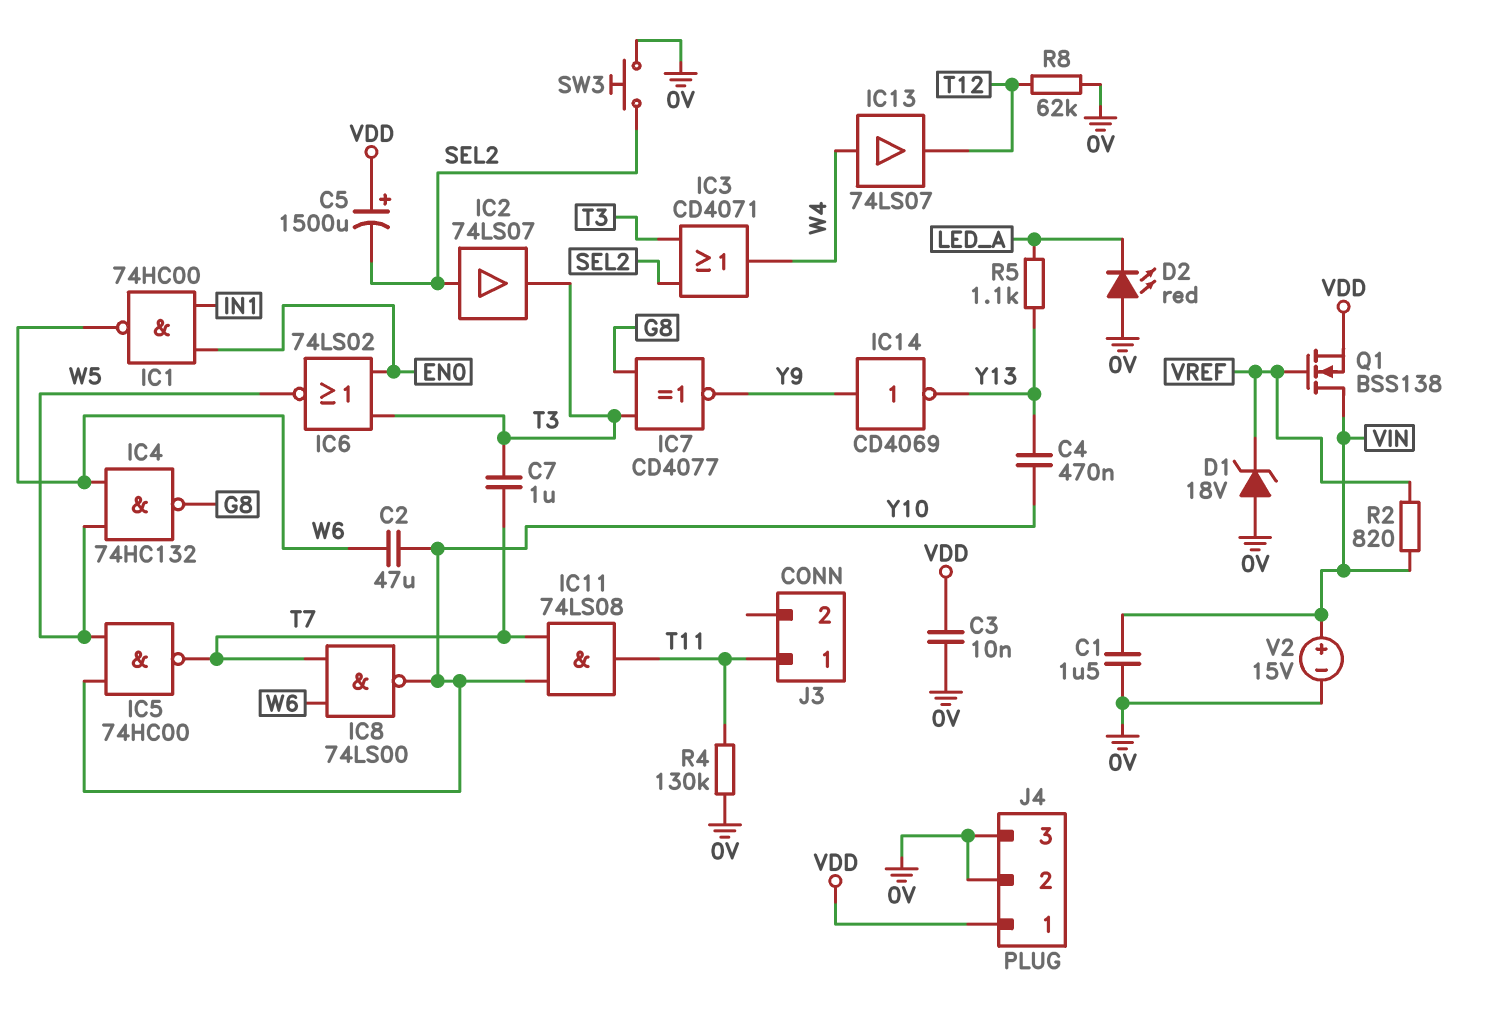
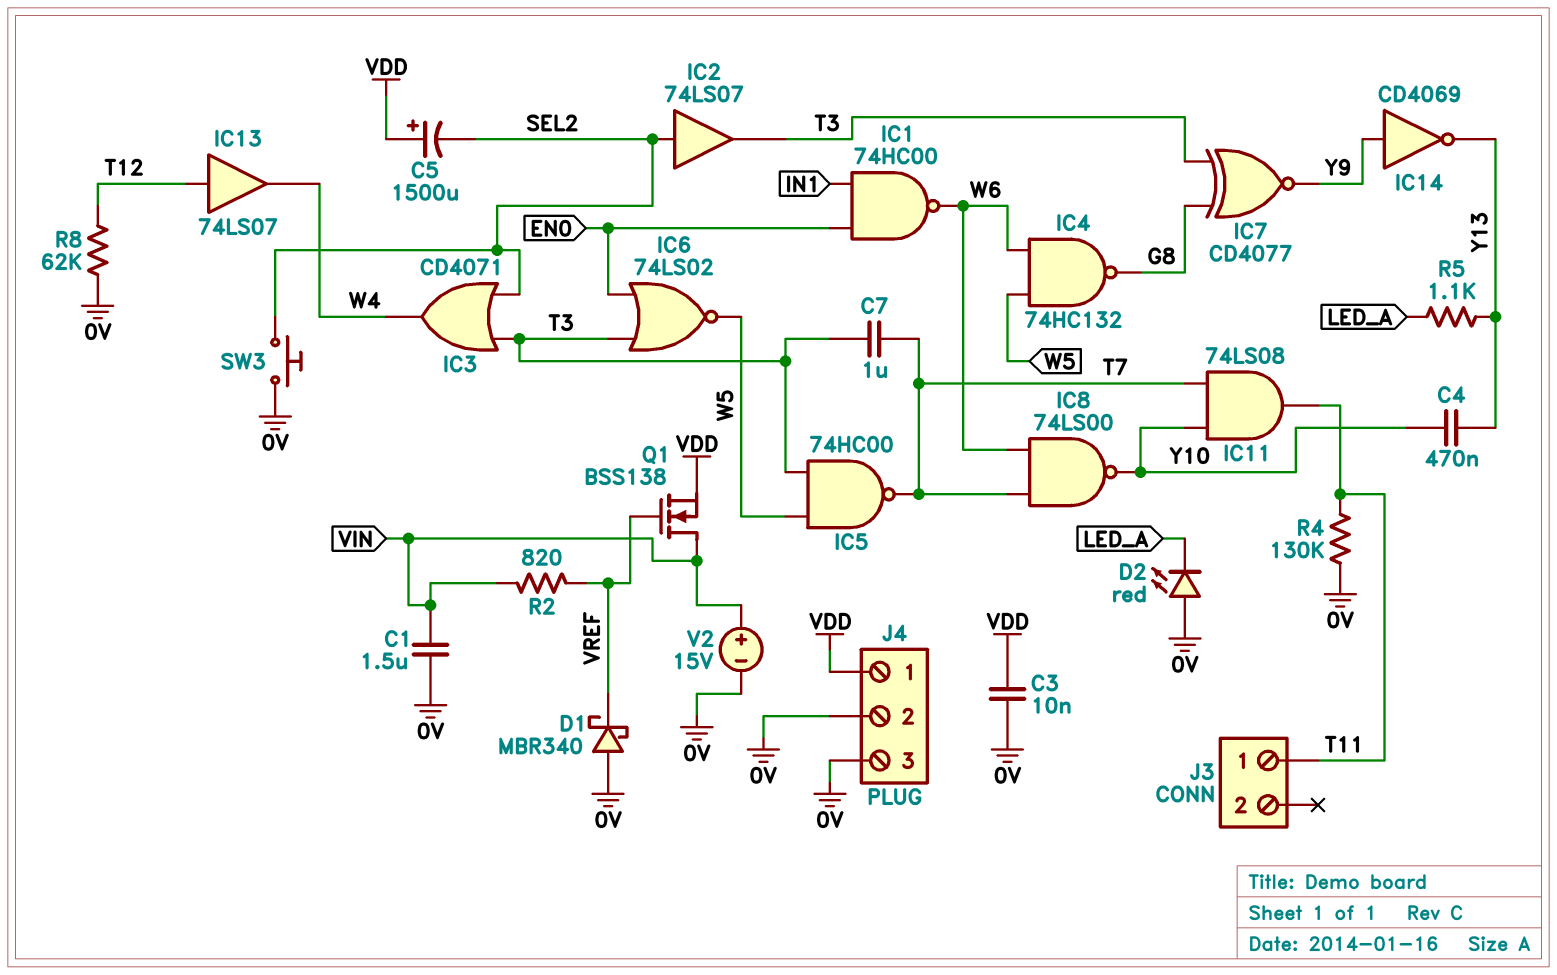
C2: 47uF (W6, Y10) -> none
D1: zener 18V (A 0V, K VREF) -> schottky MBR340 (A 0V, K VREF)
IC5: NAND 74HC00 (in W5, in Y10, out T7) -> NAND 74HC00 (in T3, in W5, out T7)
IC13: buffer 74LS07 (in W4, out T12) -> buffer 74LS07 (in T12, out W4)

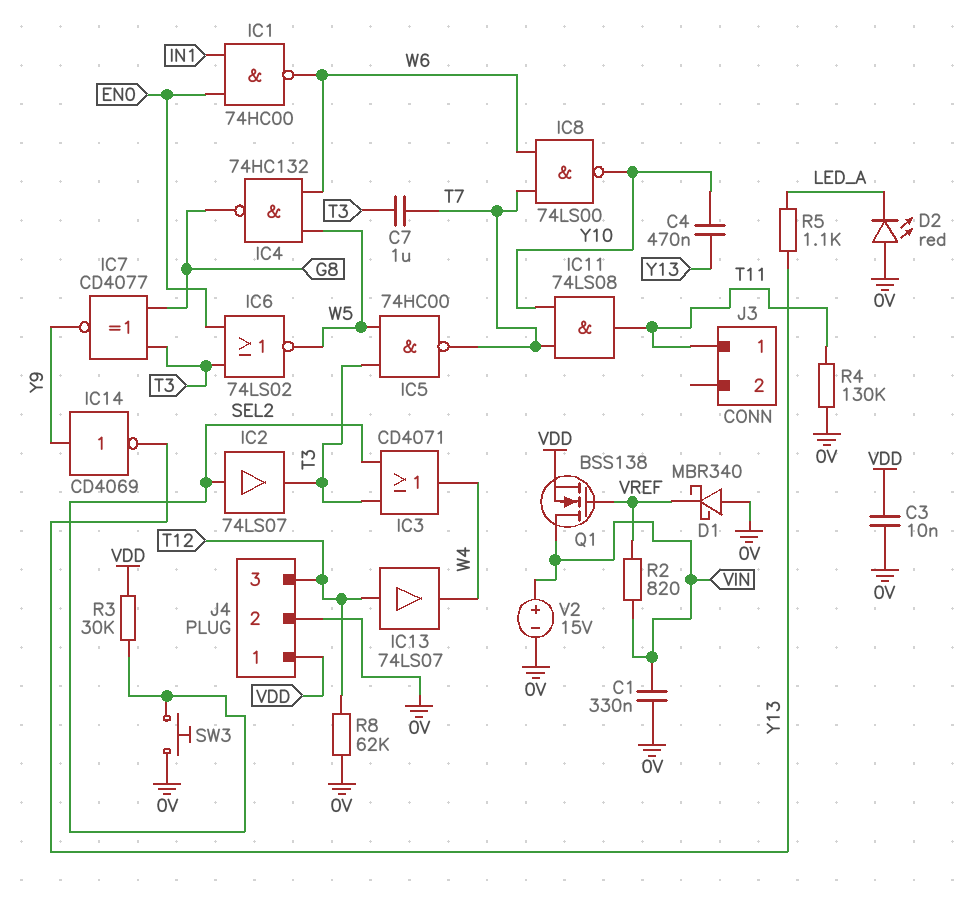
C1: 1.5uF (0V, VIN) -> 330nF (0V, VIN)
C5: 1500uF (plus VDD, minus SEL2) -> none
J4 pin 3: 0V -> T12
R3: none -> 30k (SEL2, VDD)

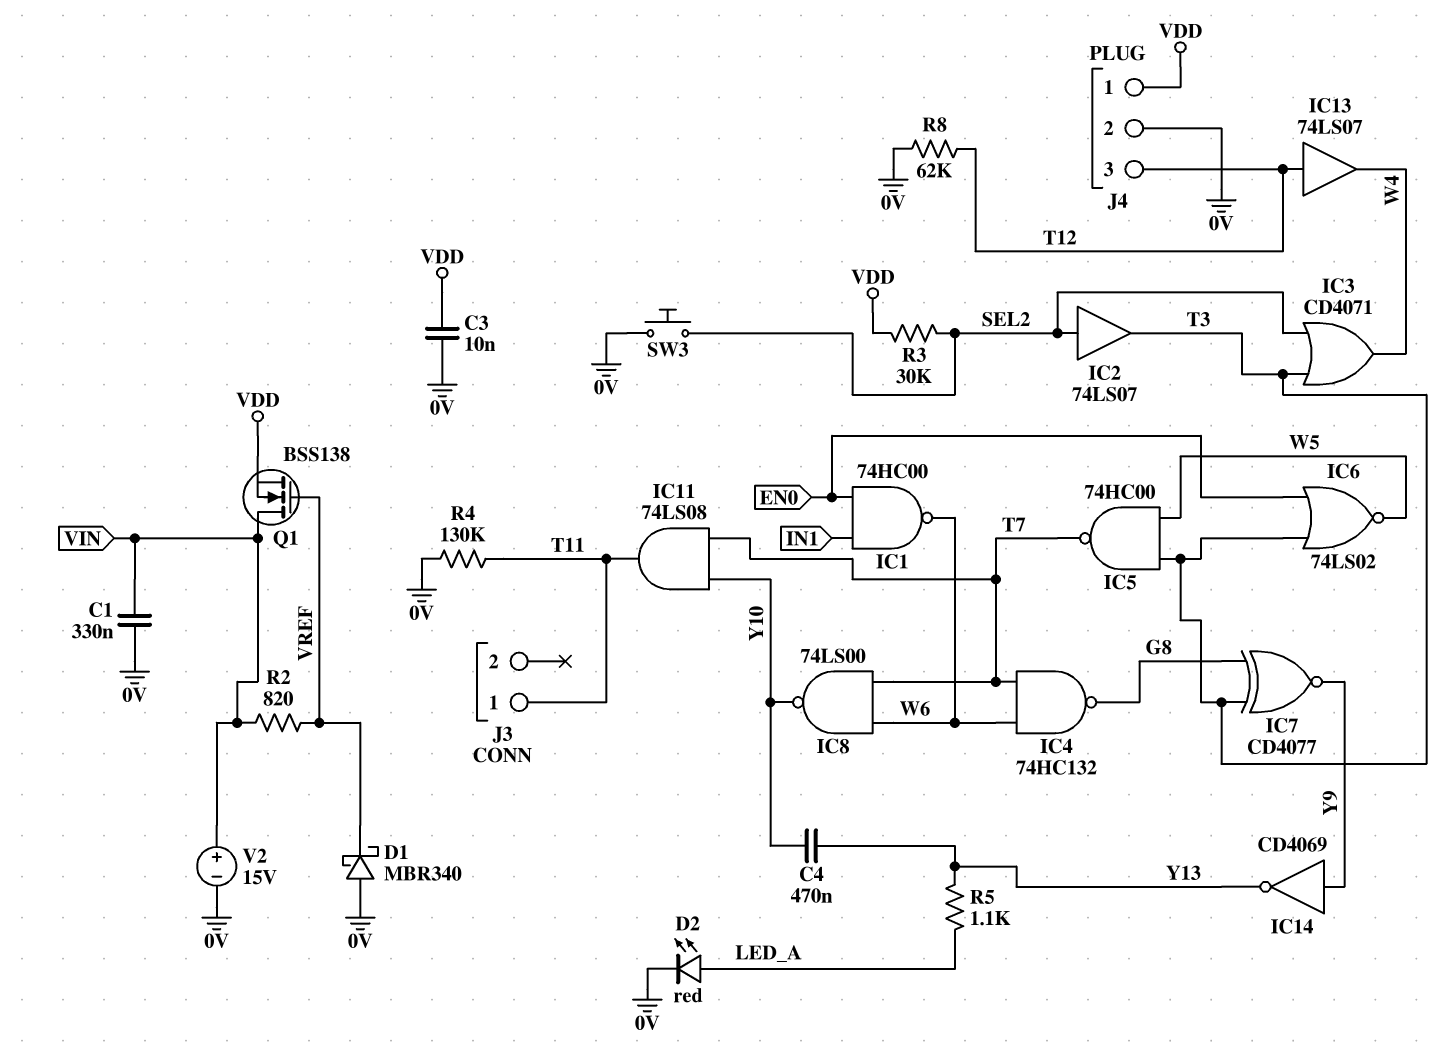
C7: 1uF (T3, T7) -> none
D2: LED red (A 0V, K LED_A) -> LED red (A LED_A, K 0V)
IC4: NAND 74HC132 (in W5, in W6, out G8) -> NAND 74HC132 (in T7, in W6, out G8)

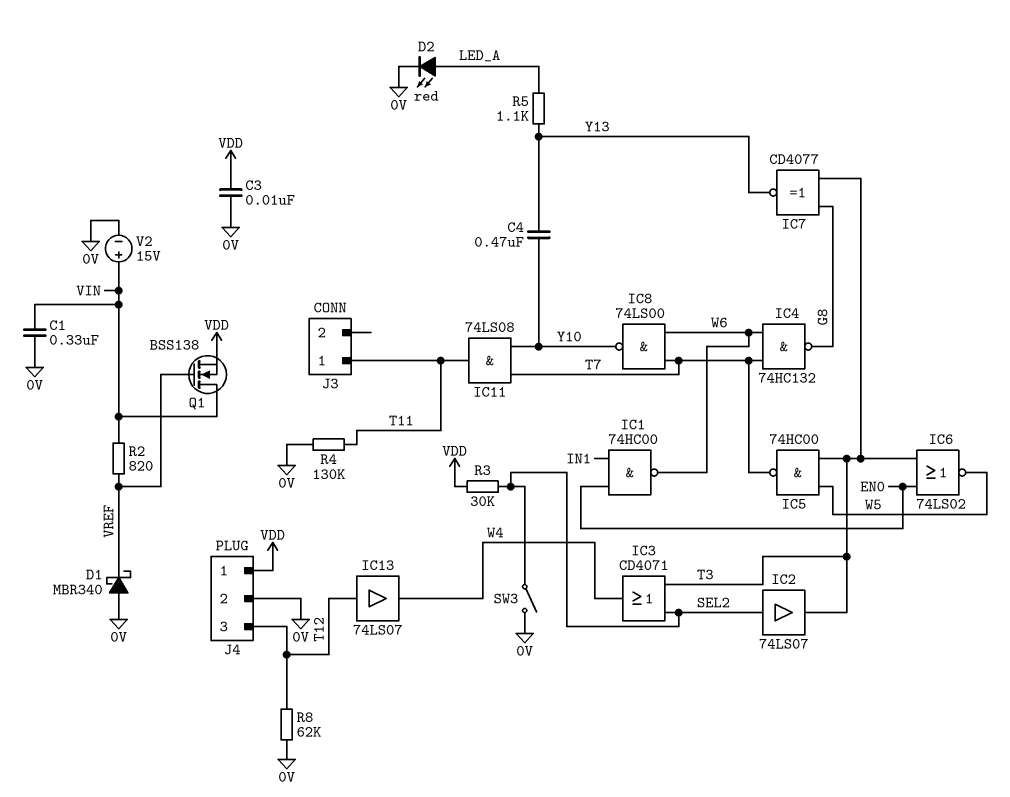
IC7: XNOR CD4077 (in G8, in T3, out Y9) -> XNOR CD4077 (in G8, in T3, out Y13)
IC14: NOT CD4069 (in Y9, out Y13) -> none
SW3: button (0V, SEL2) -> switch (0V, SEL2)

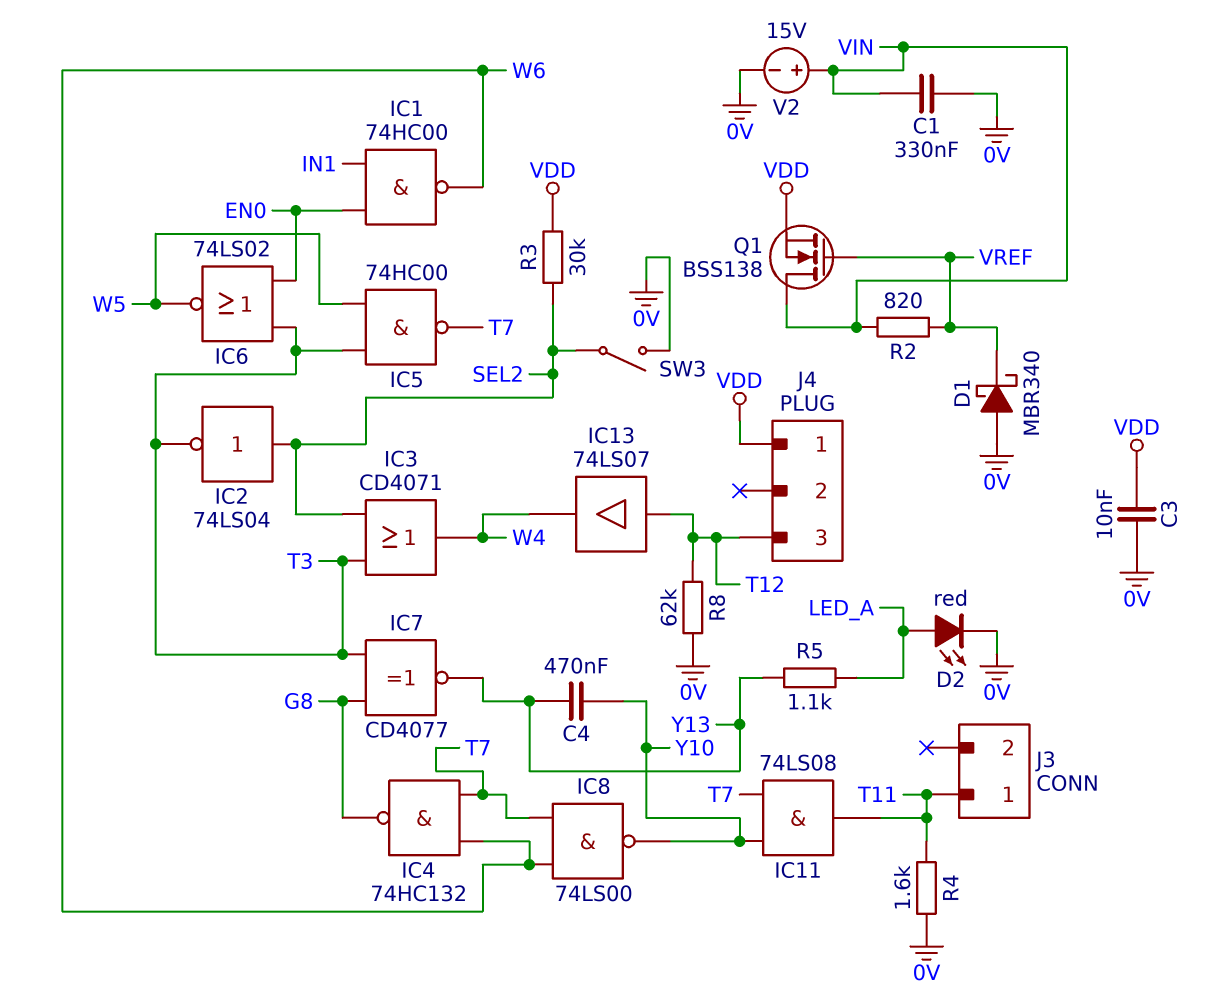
IC2: buffer 74LS07 (in SEL2, out T3) -> NOT 74LS04 (in SEL2, out T3)
J4 pin 2: 0V -> none
R4: 130k (0V, T11) -> 1.6k (0V, T11)

